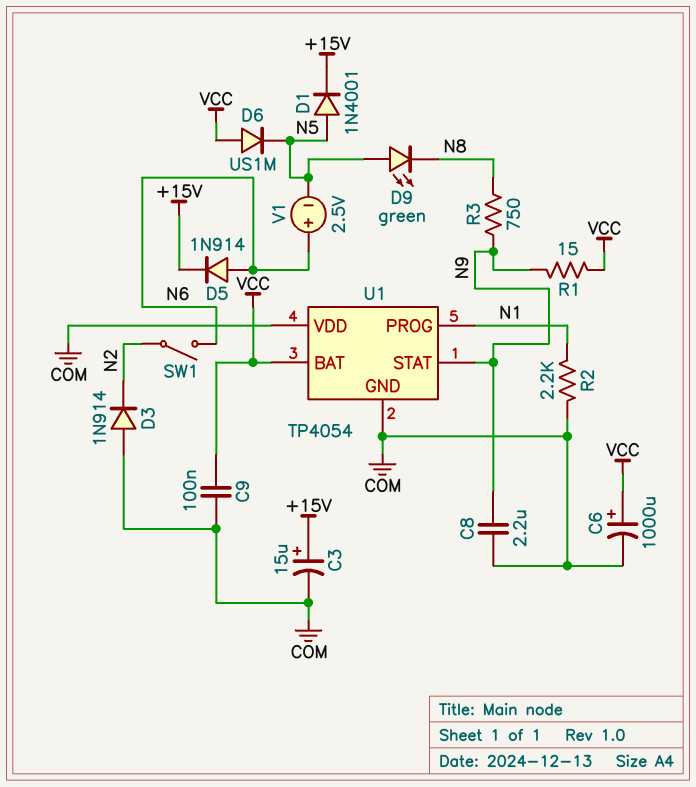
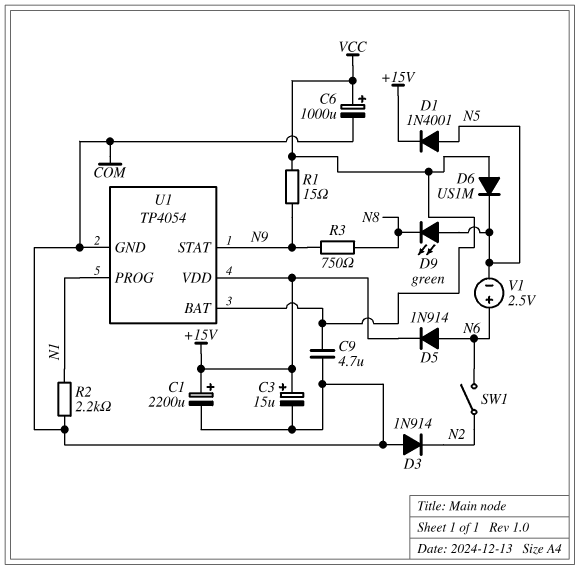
C1: none -> 2200uF (plus +15V, minus COM)
C8: 2.2uF (COM, N9) -> none
C9: 100nF (COM, VCC) -> 4.7uF (COM, VCC)
U1 pin VDD: COM -> +15V

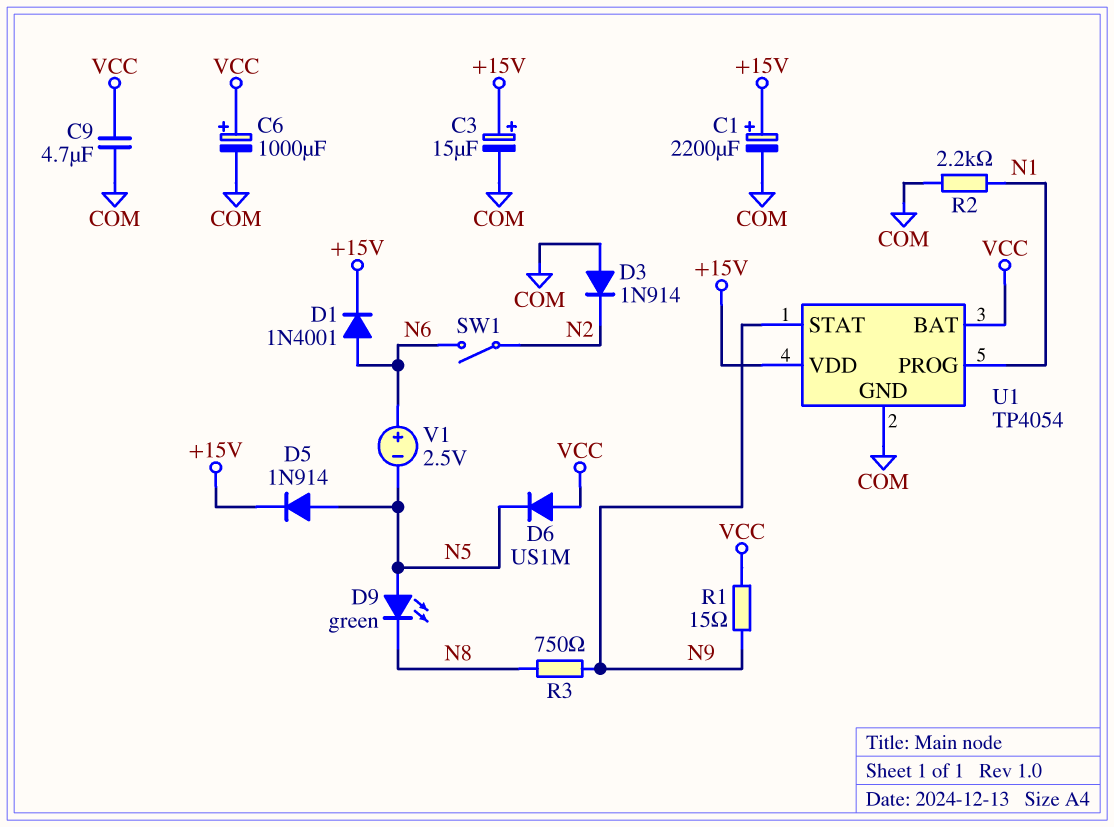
D1: diode 1N4001 (A N5, K +15V) -> diode 1N4001 (A N6, K +15V)
D5: diode 1N914 (A N6, K +15V) -> diode 1N914 (A N5, K +15V)

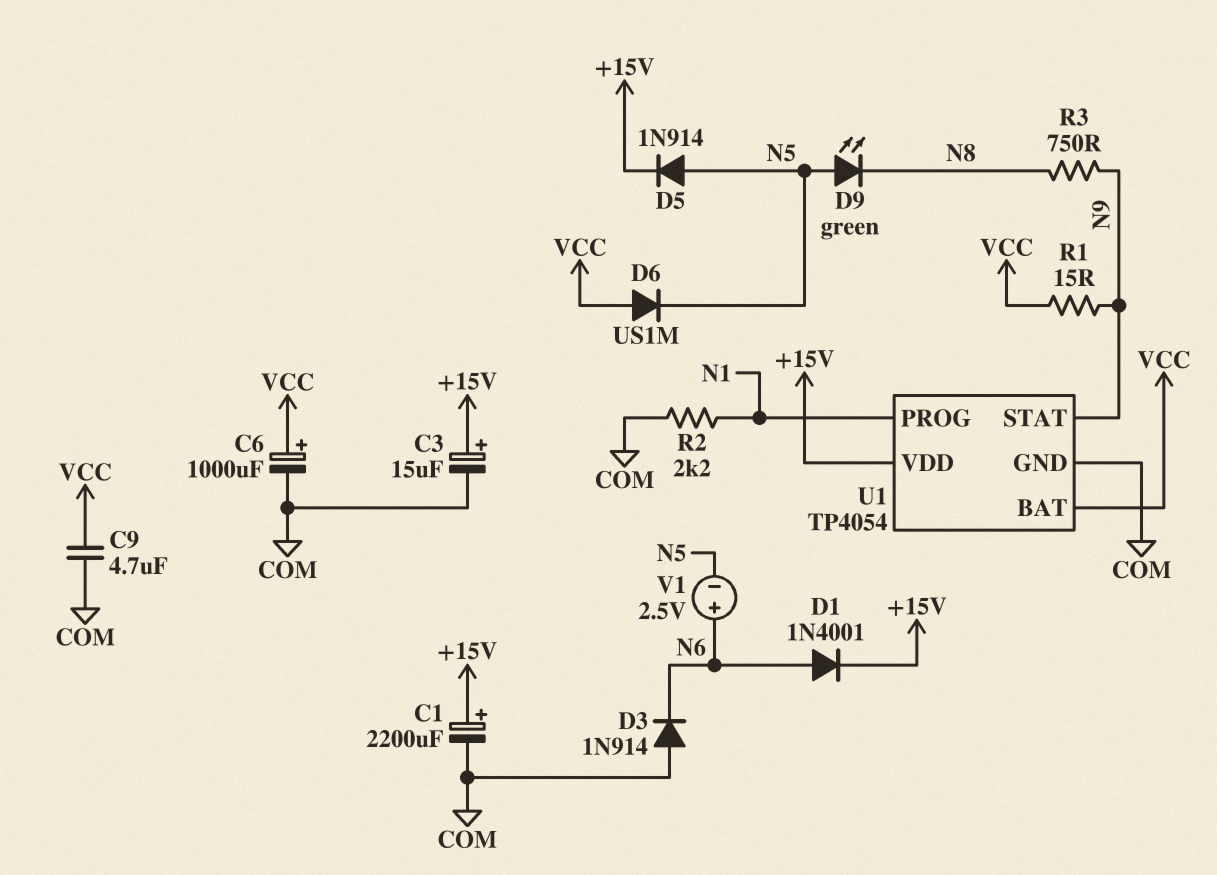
D3: diode 1N914 (A COM, K N2) -> diode 1N914 (A COM, K N6)
SW1: switch (N2, N6) -> none

